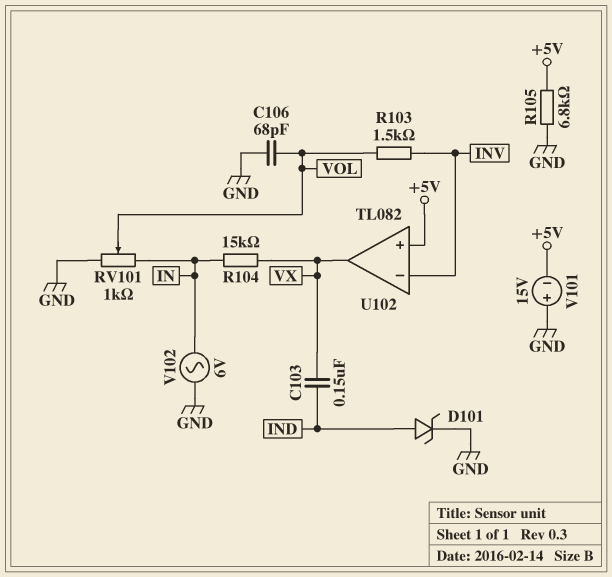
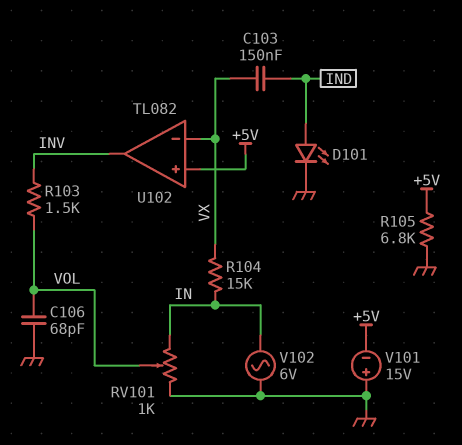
D101: zener (A IND, K GND) -> LED (A IND, K GND)
U102 pin in-: INV -> VX
U102 pin out: VX -> INV

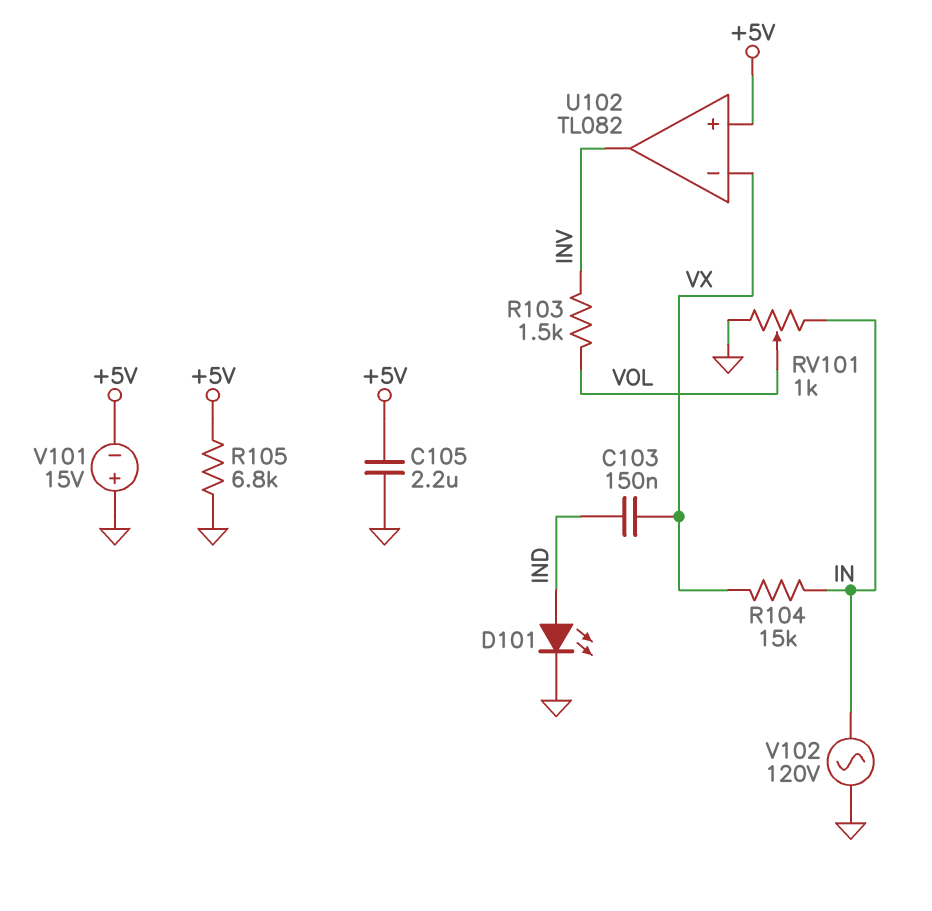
C105: none -> 2.2uF (+5V, GND)
C106: 68pF (GND, VOL) -> none
V102: AC 6V (GND, IN) -> AC 120V (GND, IN)

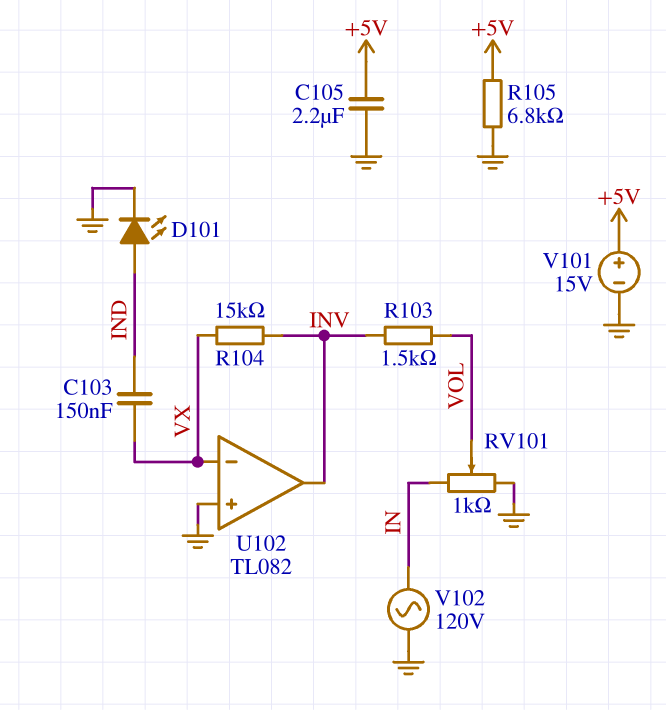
R104: 15k (IN, VX) -> 15k (INV, VX)
U102 pin in+: +5V -> GND
V101: 15V (plus GND, minus +5V) -> 15V (plus +5V, minus GND)

